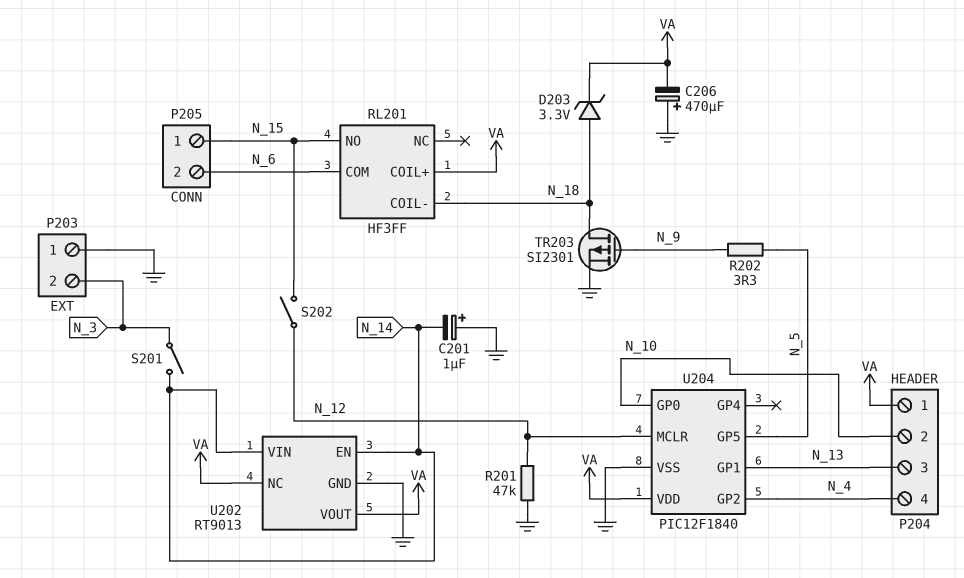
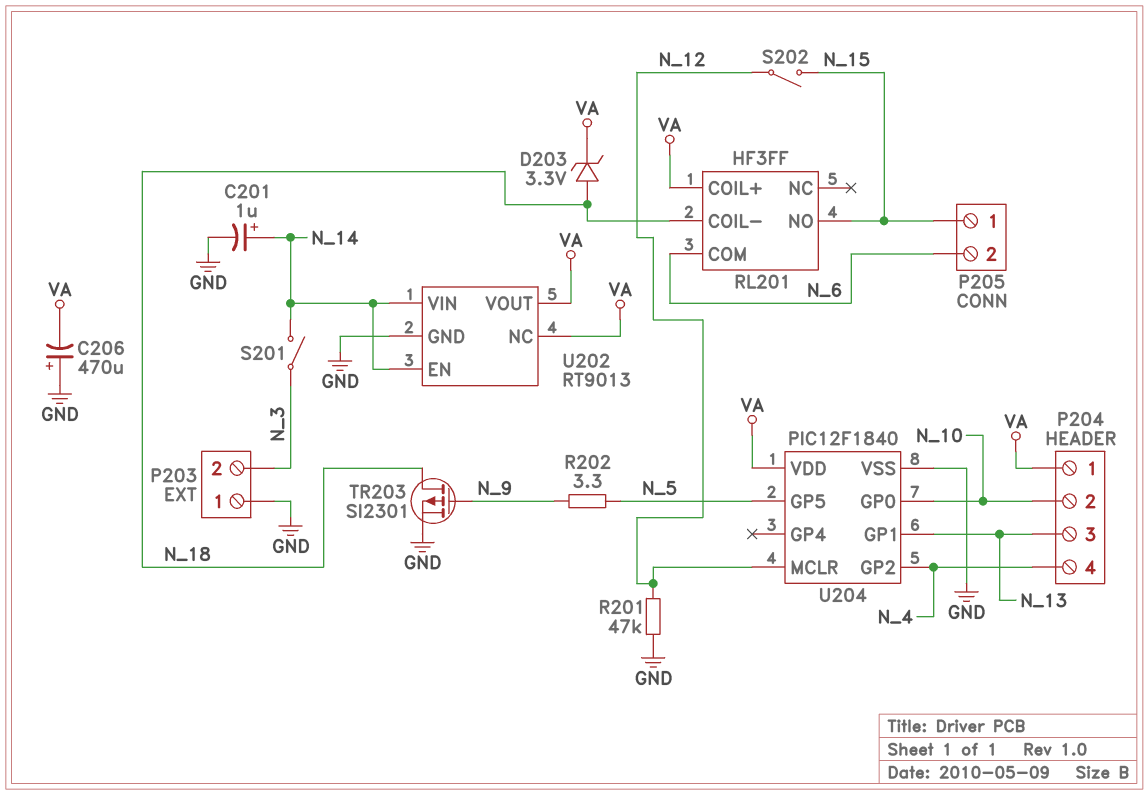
C201: 1uF (plus GND, minus N_14) -> 1uF (plus N_14, minus GND)

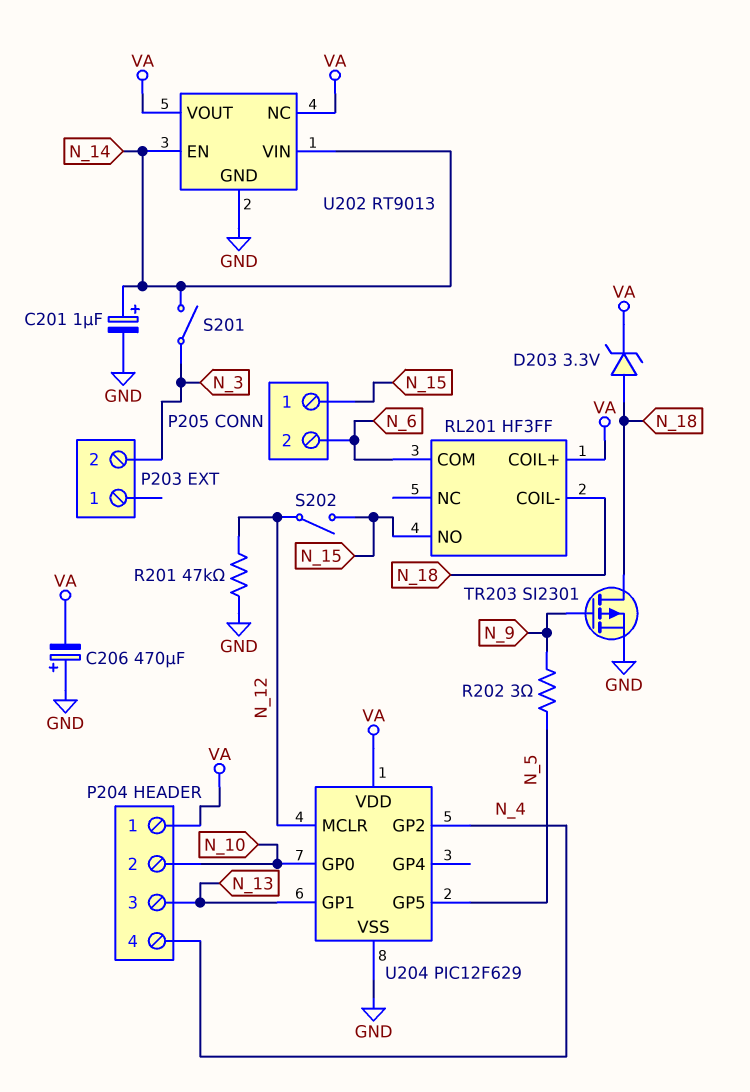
P203 pin 1: GND -> none
R202: 3.3 (N_5, N_9) -> 3 (N_5, N_9)
U204: PIC12F1840 -> PIC12F629

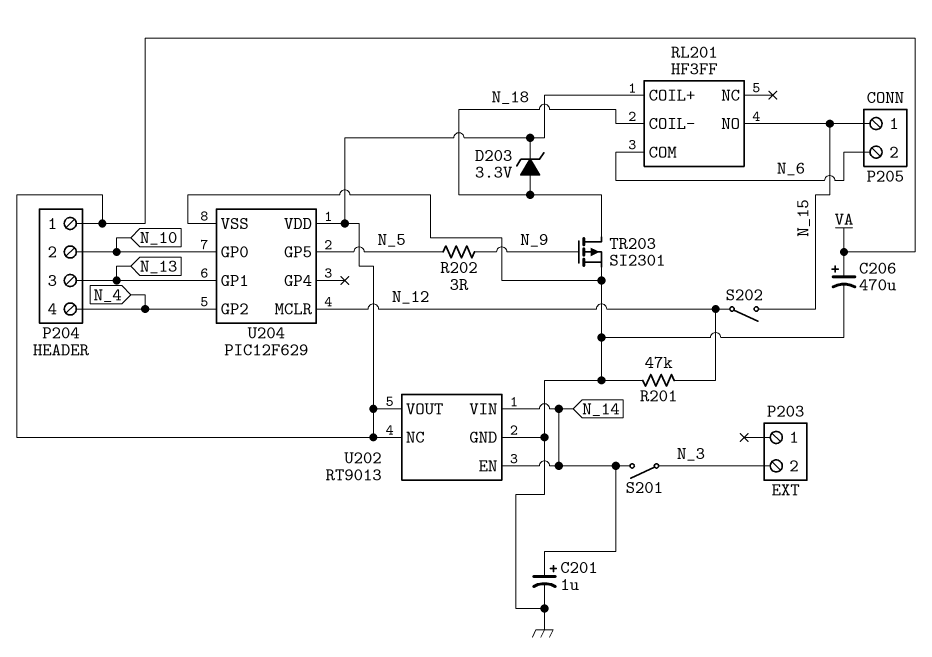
C206: 470uF (plus GND, minus VA) -> 470uF (plus VA, minus GND)

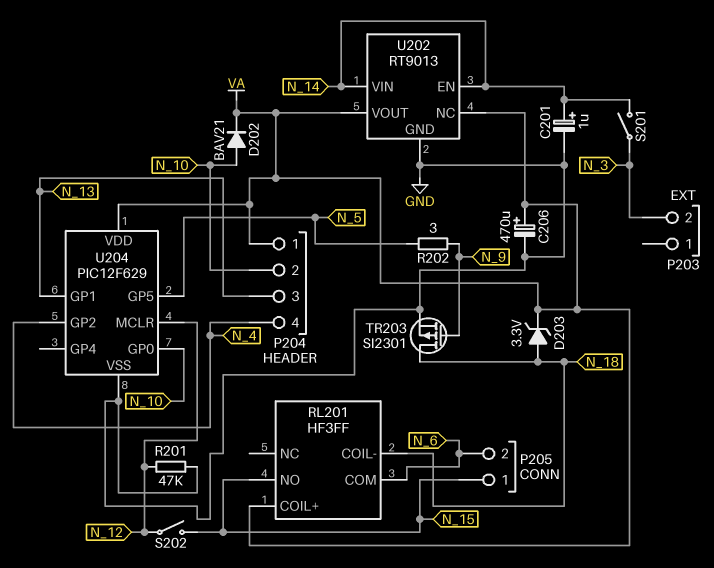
D202: none -> diode BAV21 (A N_10, K VA)

